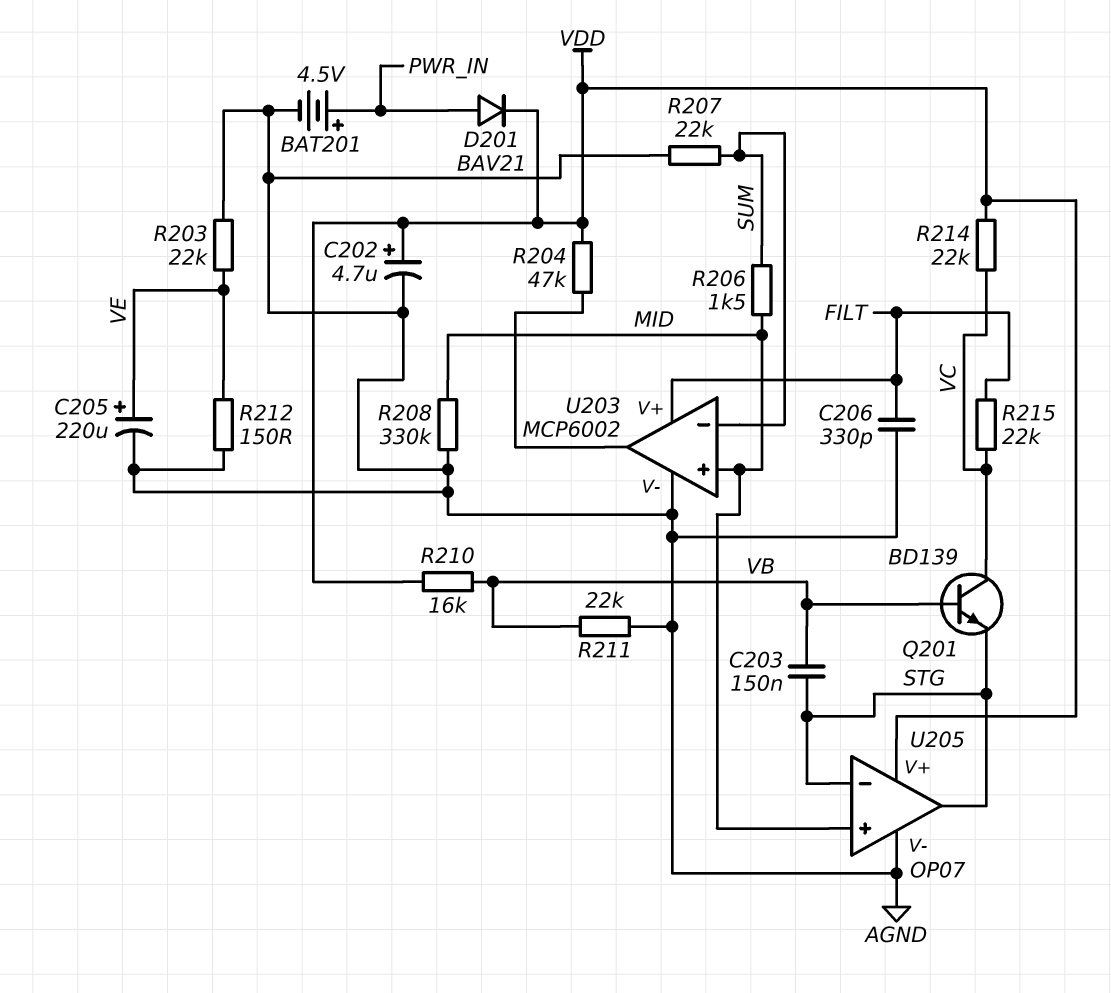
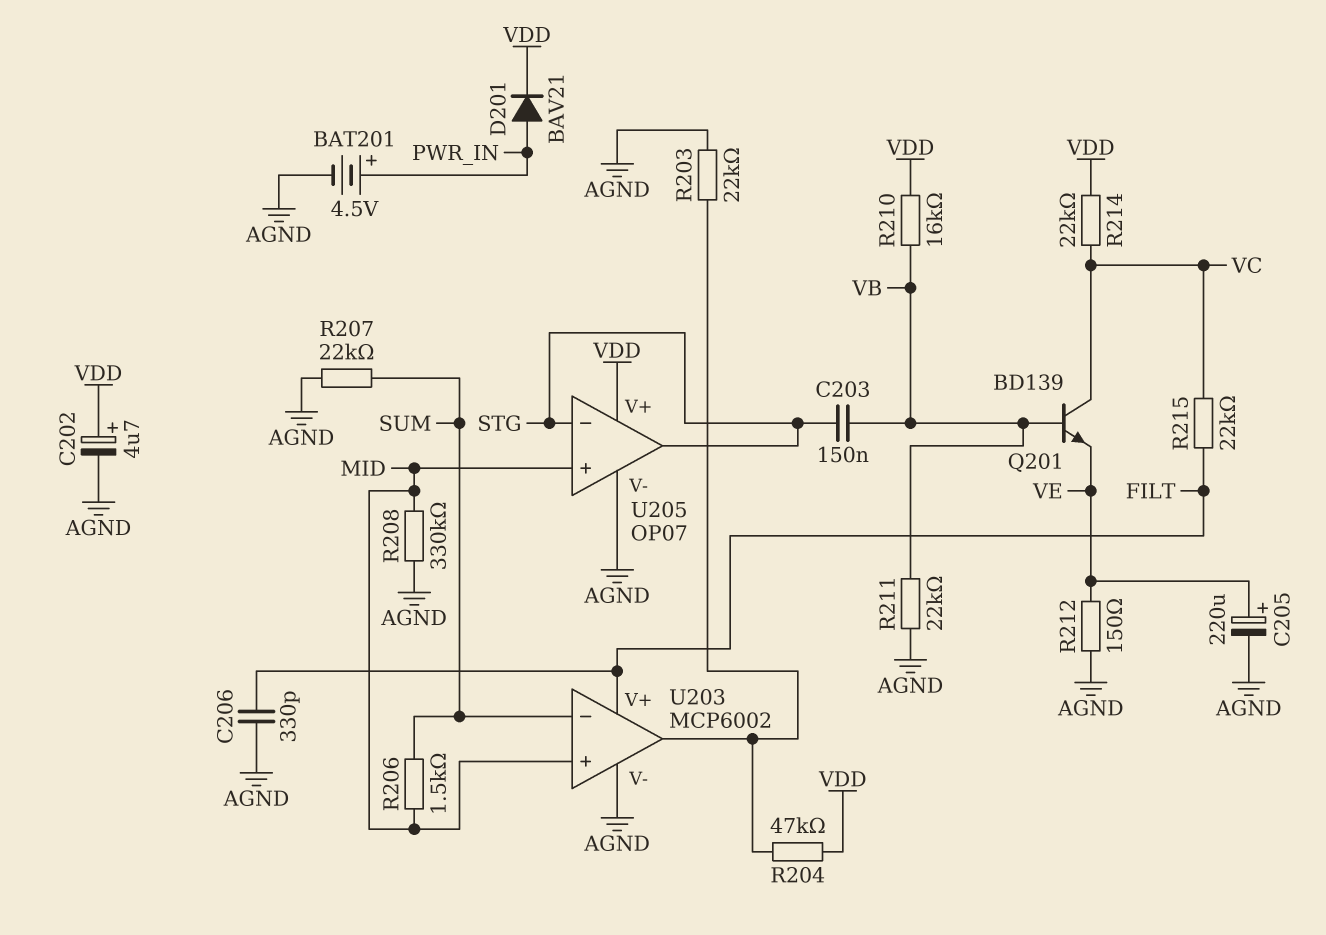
Q201: NPN BD139 (B VB, C VC, E STG) -> NPN BD139 (B VB, C VC, E VE)
R203: 22k (AGND, VE) -> 22k (AGND, U203/out)

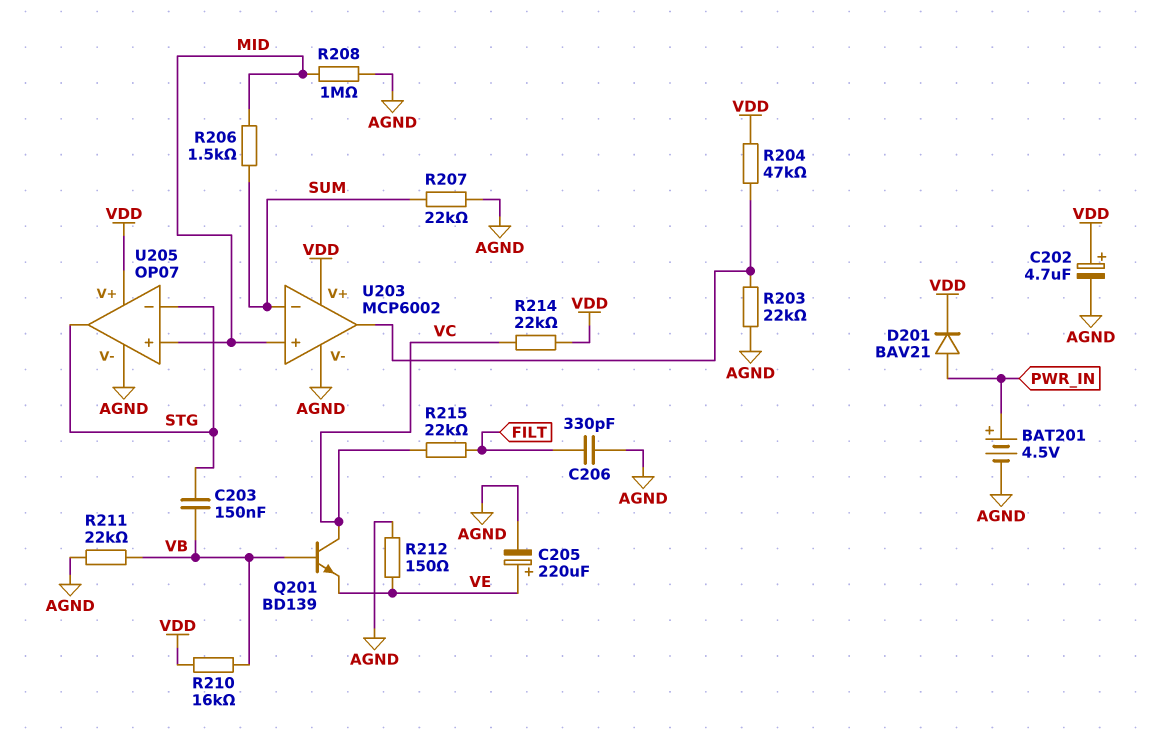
R208: 330k (AGND, MID) -> 1M (AGND, MID)
U203 pin V+: FILT -> VDD

